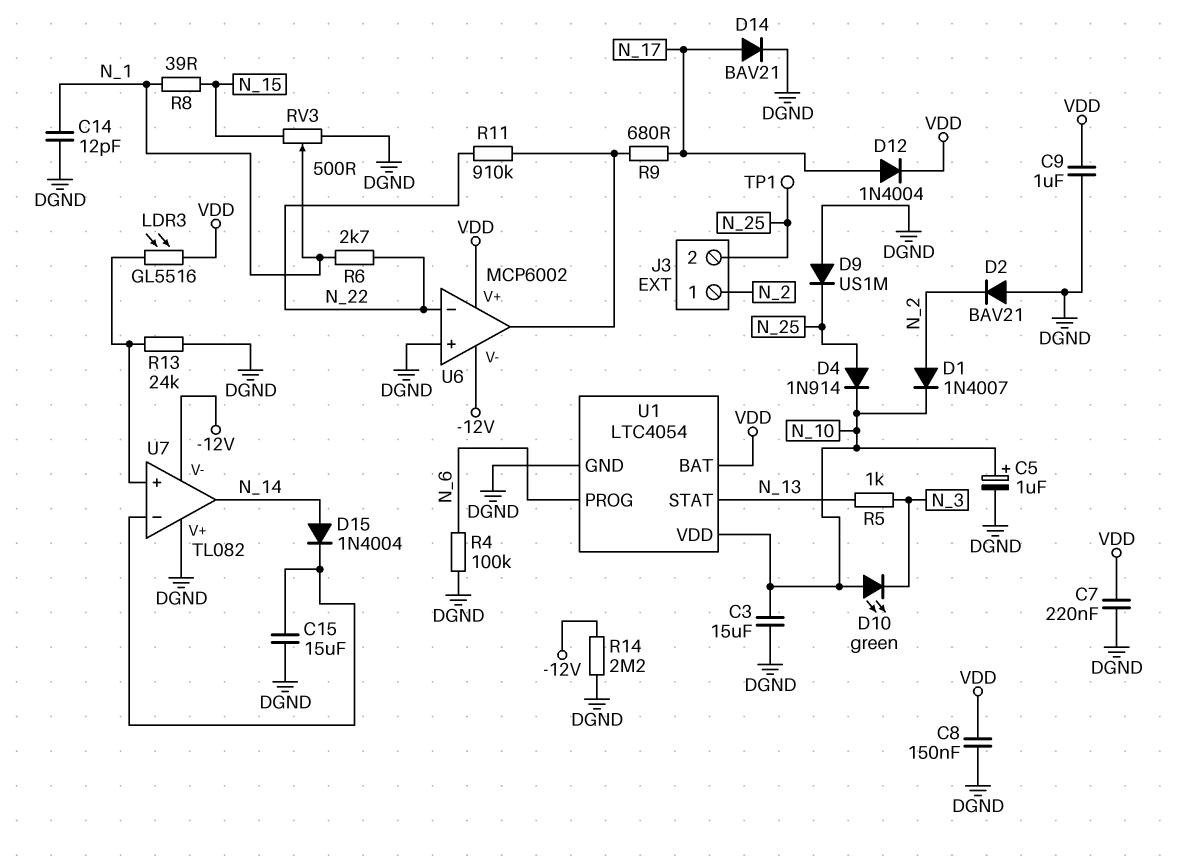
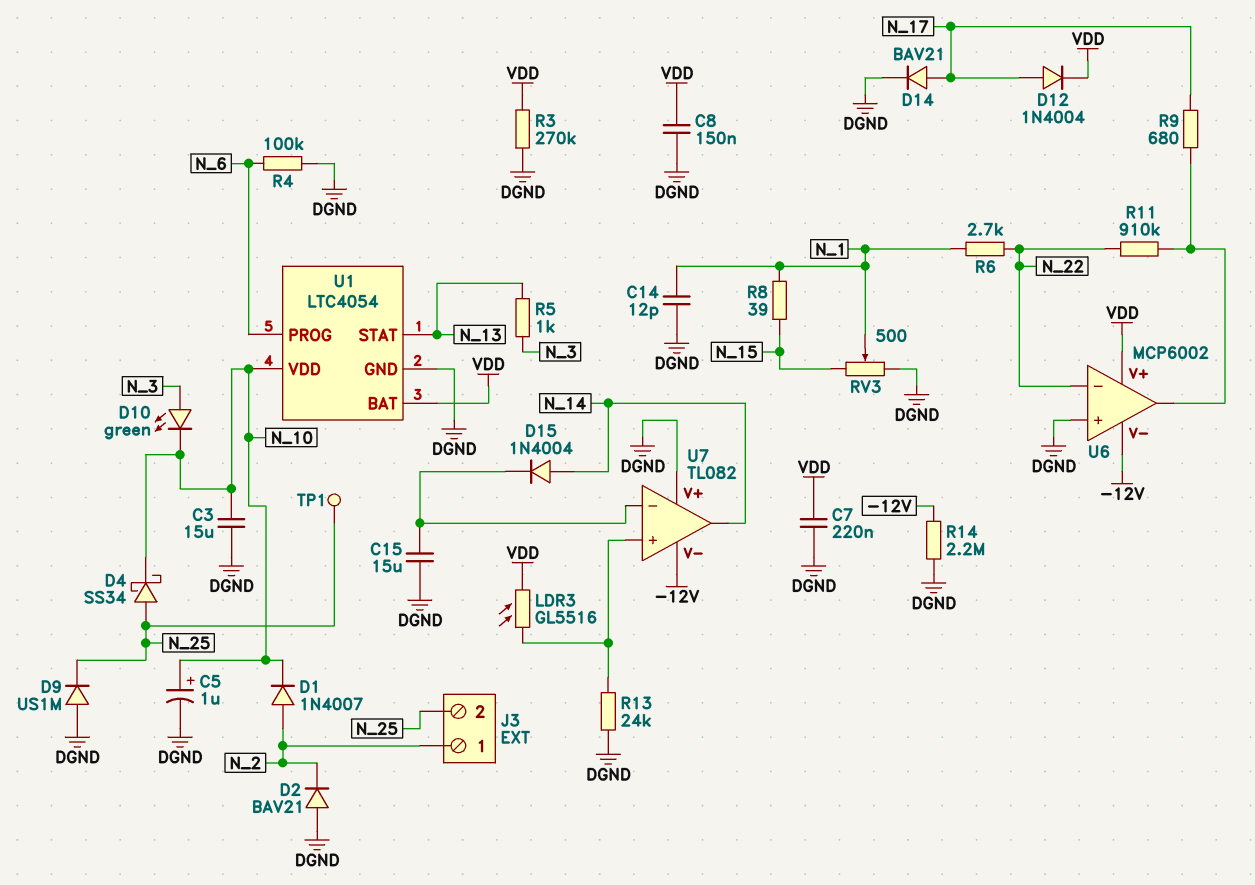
C9: 1uF (DGND, VDD) -> none
D4: diode 1N914 (A N_25, K N_10) -> schottky SS34 (A N_25, K N_10)
D10: LED green (A N_10, K N_3) -> LED green (A N_3, K N_10)
R3: none -> 270k (DGND, VDD)

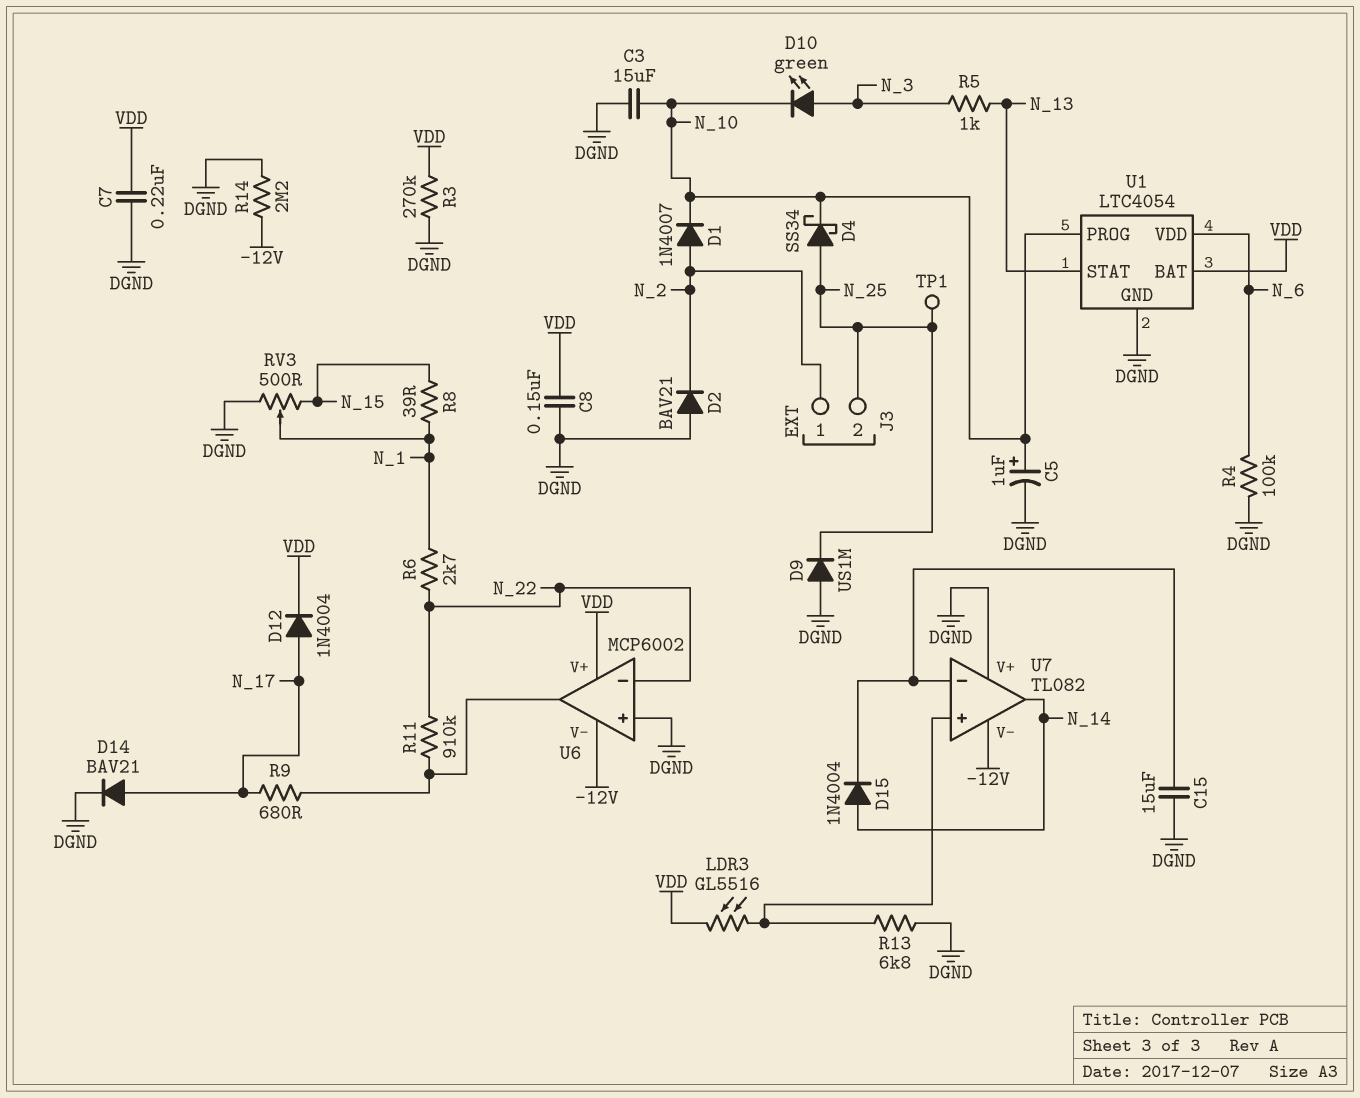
C14: 12pF (DGND, N_1) -> none
R13: 24k (DGND, U7/in+) -> 6.8k (DGND, U7/in+)
U1 pin PROG: N_6 -> N_10
U1 pin VDD: N_10 -> N_6

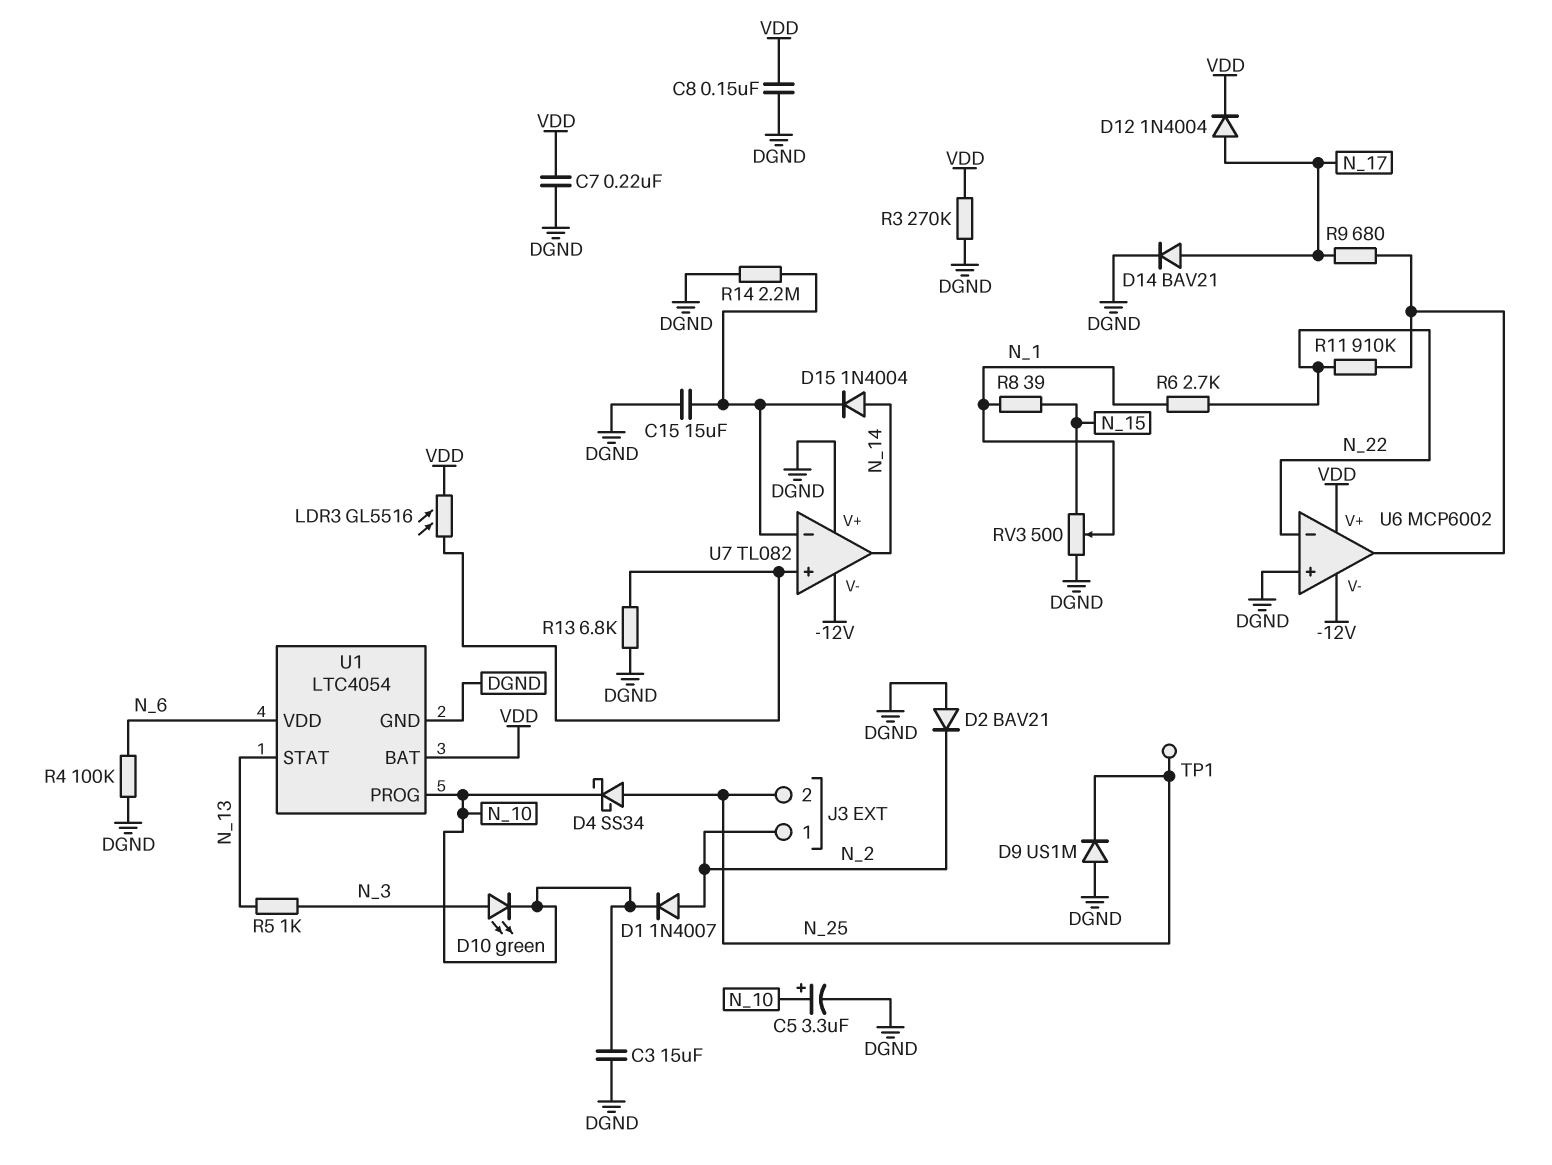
C5: 1uF (plus N_10, minus DGND) -> 3.3uF (plus N_10, minus DGND)
R14: 2.2M (-12V, DGND) -> 2.2M (DGND, U7/in-)

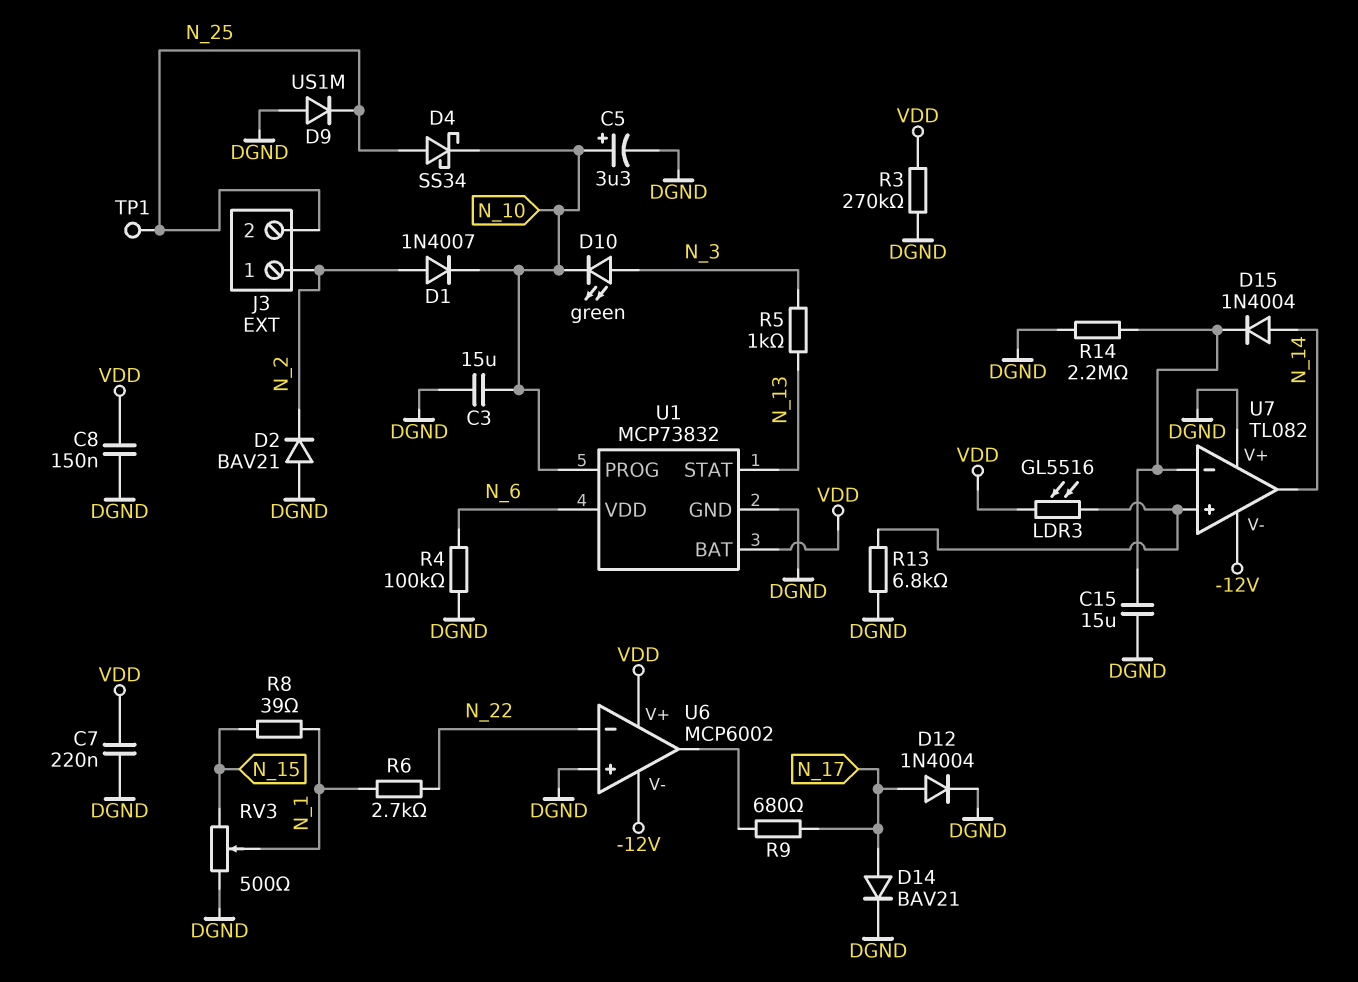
D12: diode 1N4004 (A N_17, K VDD) -> diode 1N4004 (A N_17, K DGND)
R11: 910k (N_22, U6/out) -> none
U1: LTC4054 -> MCP73832

